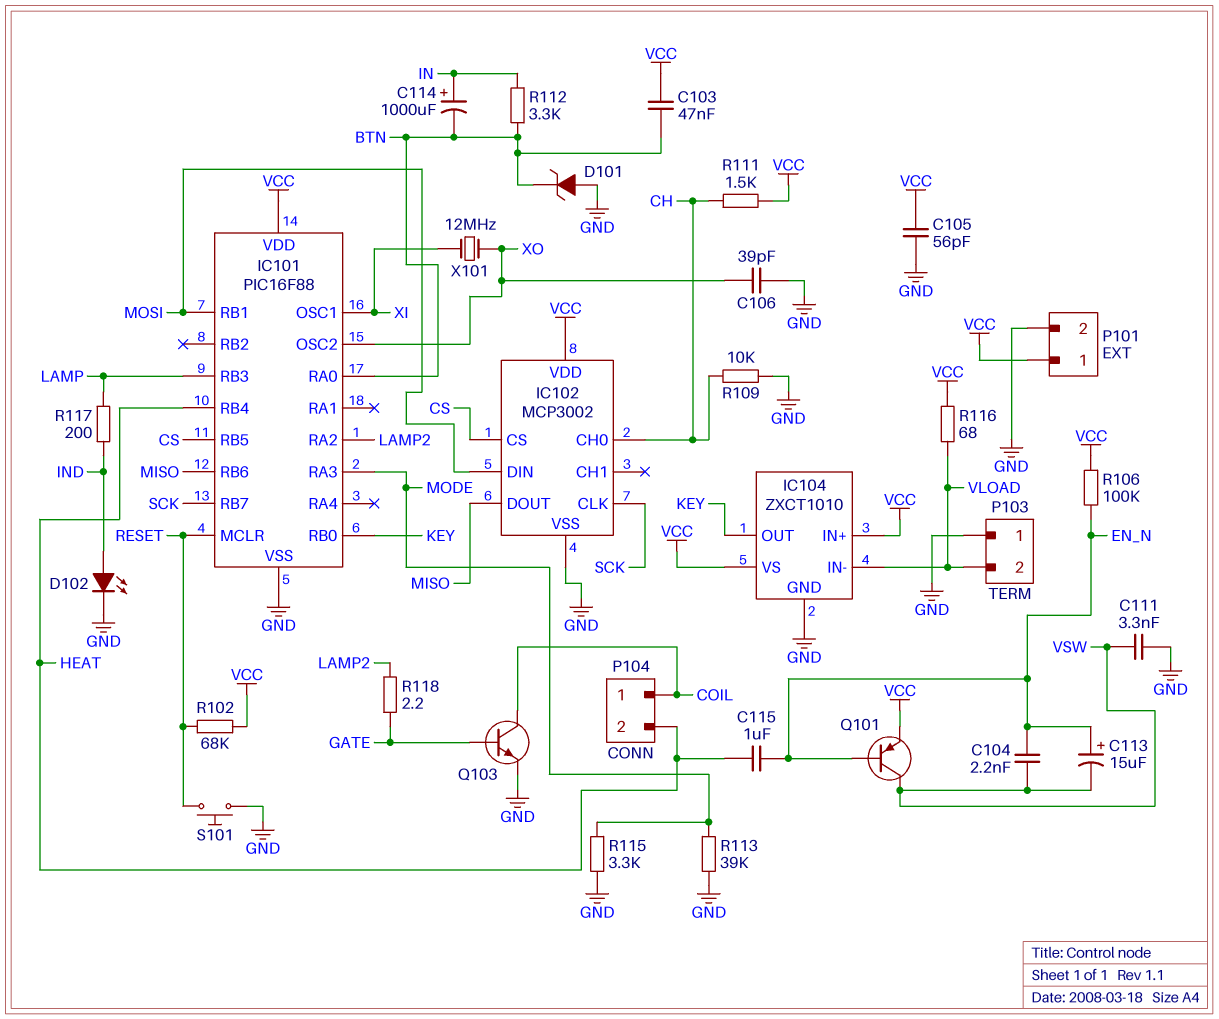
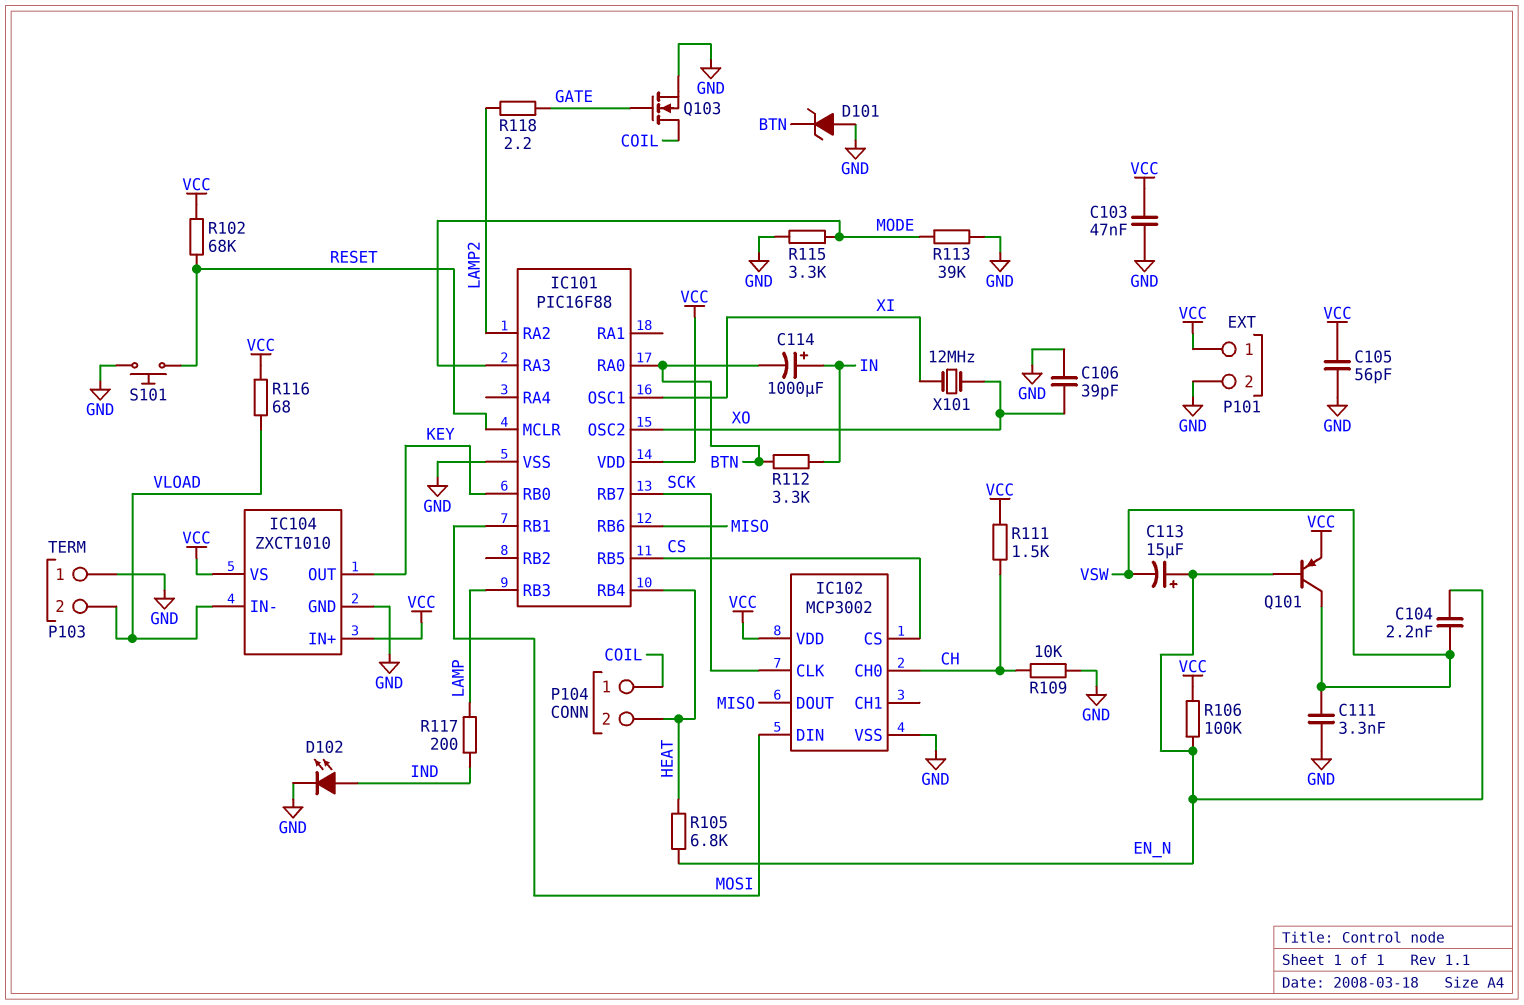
C103: 47nF (BTN, VCC) -> 47nF (GND, VCC)
C115: 1uF (EN_N, HEAT) -> none
Q103: NPN (B GATE, C COIL, E GND) -> NMOS (G GATE, D COIL, S GND)
R105: none -> 6.8k (EN_N, HEAT)

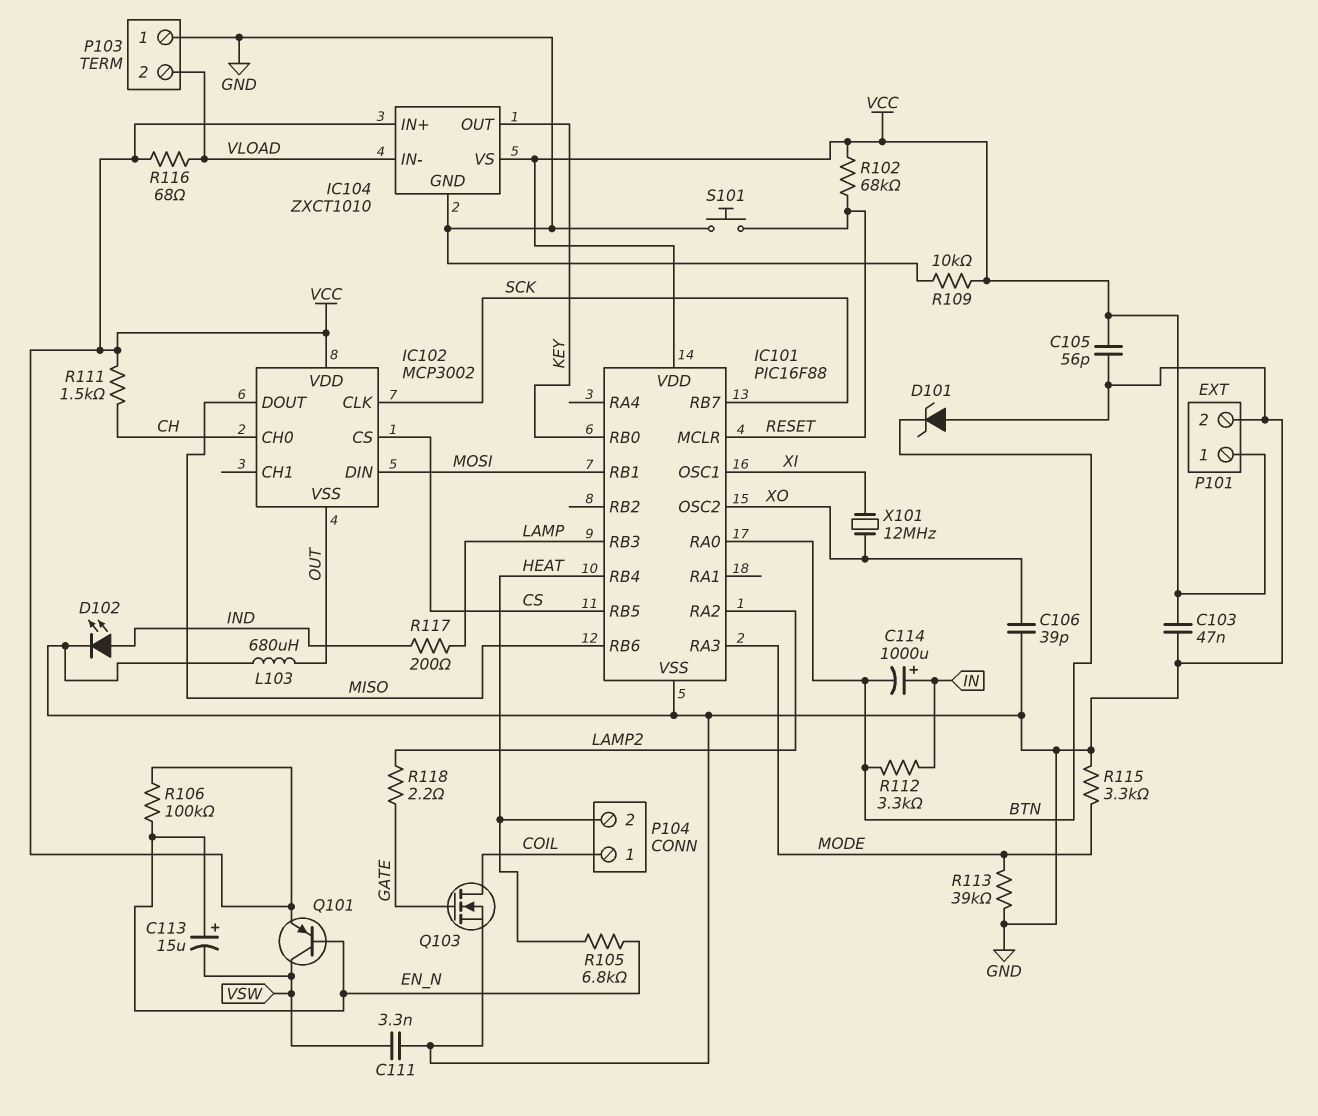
C104: 2.2nF (EN_N, VSW) -> none
IC102 pin VSS: GND -> OUT
L103: none -> 680uH (GND, OUT)
R109: 10k (CH, GND) -> 10k (GND, VCC)

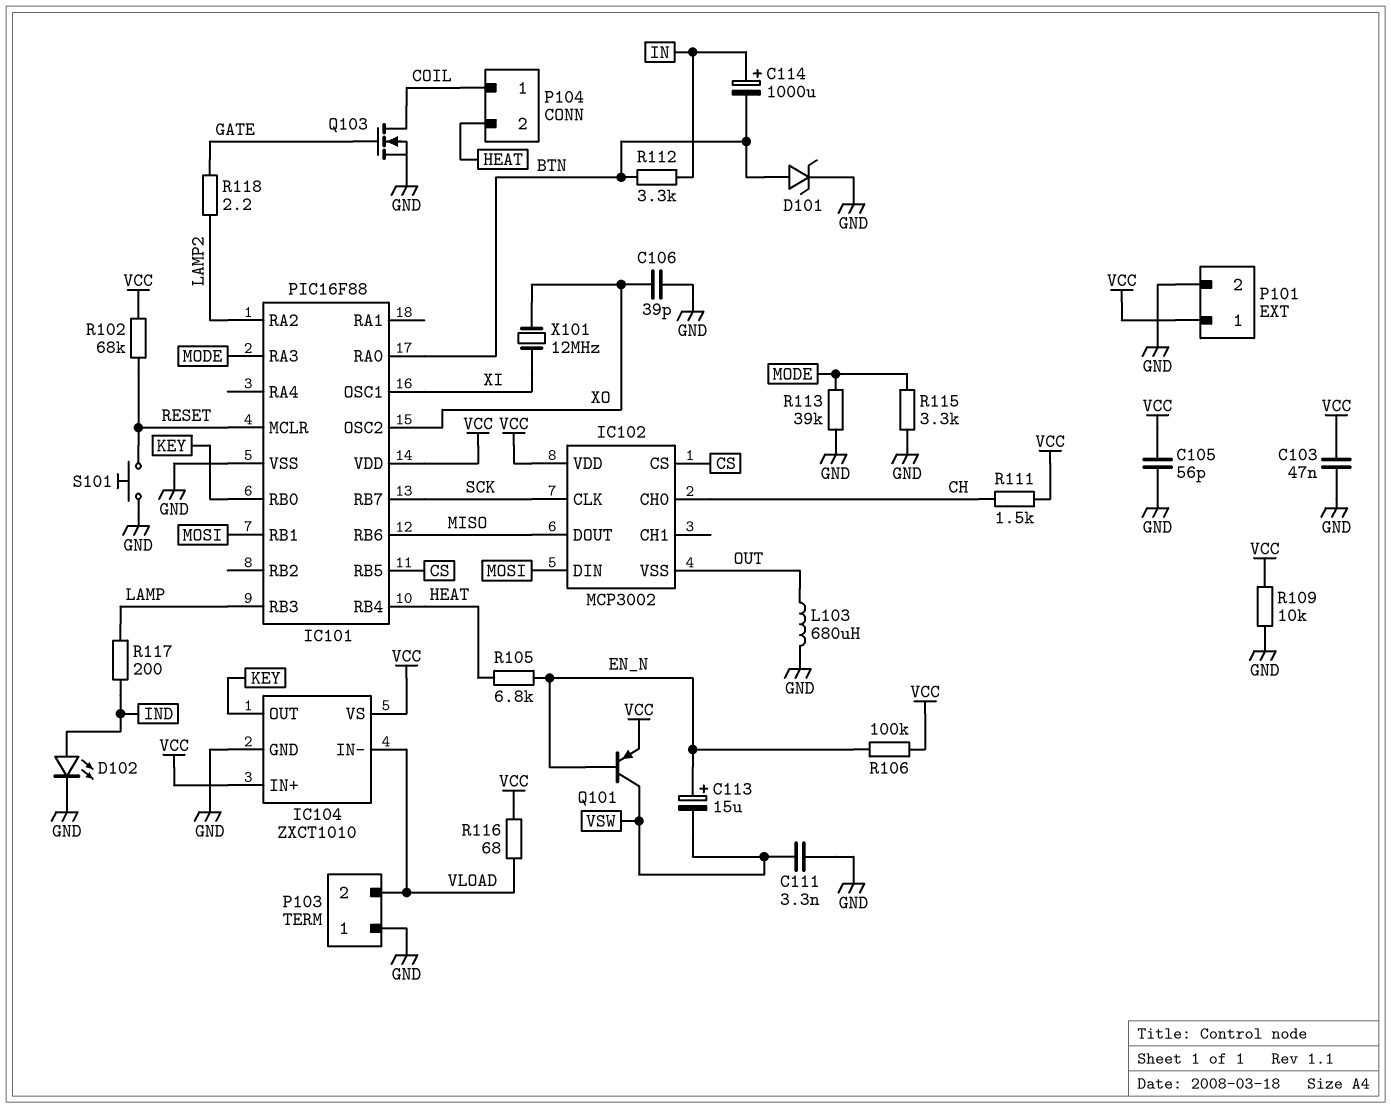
D101: zener (A GND, K BTN) -> zener (A BTN, K GND)

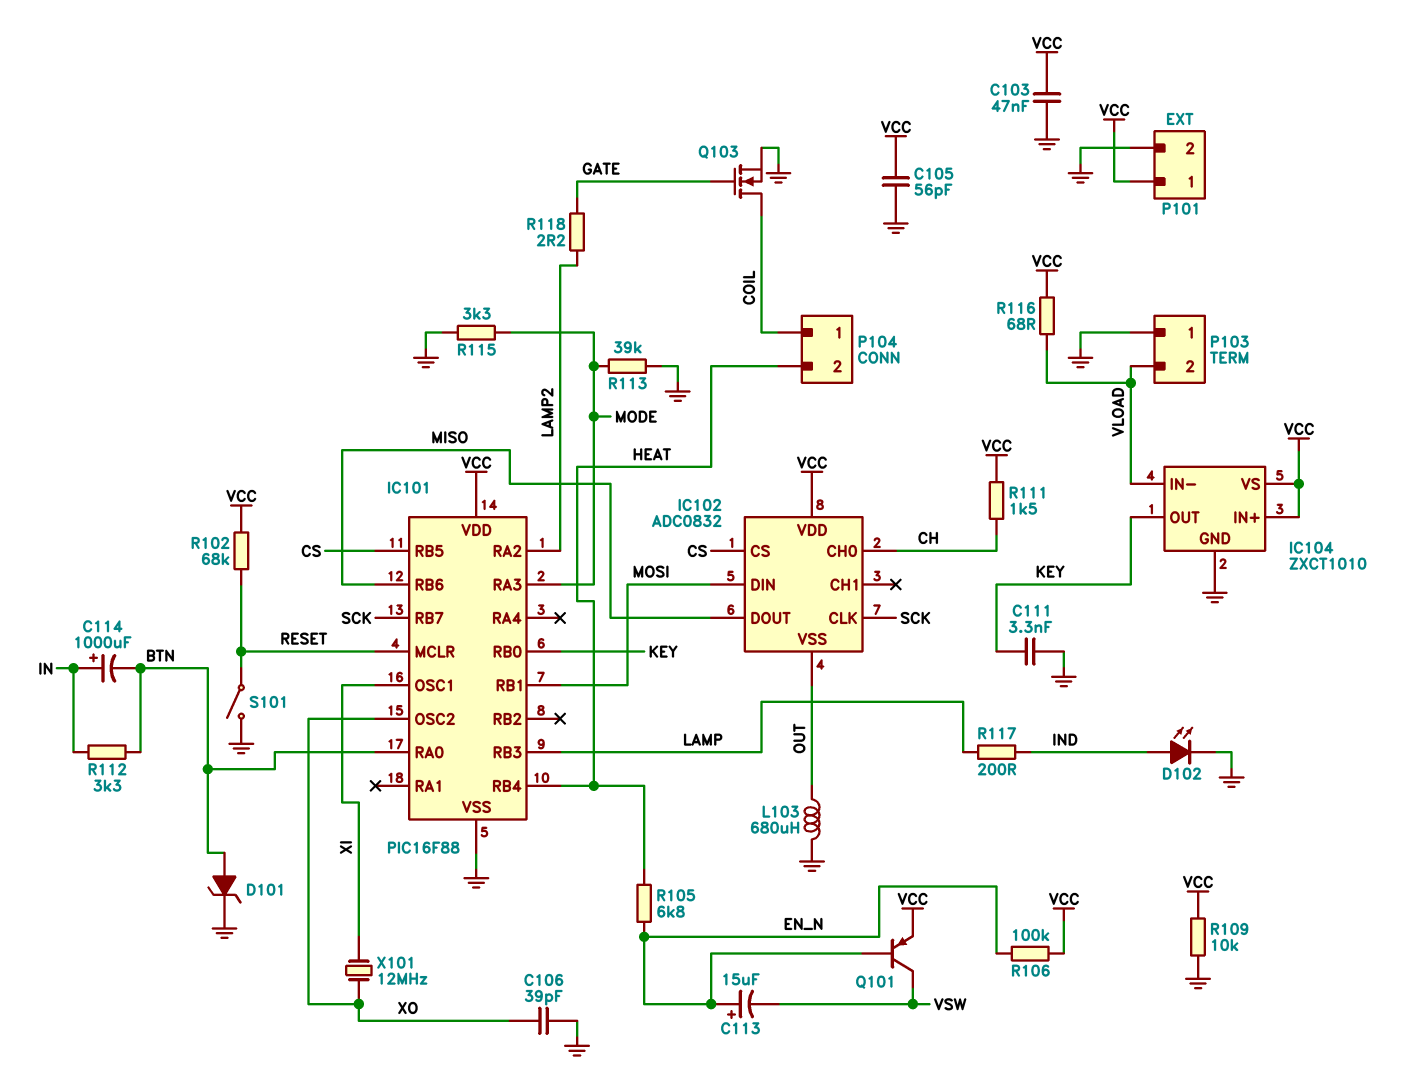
C111: 3.3nF (GND, VSW) -> 3.3nF (GND, KEY)
IC102: MCP3002 -> ADC0832
S101: button (GND, RESET) -> switch (GND, RESET)

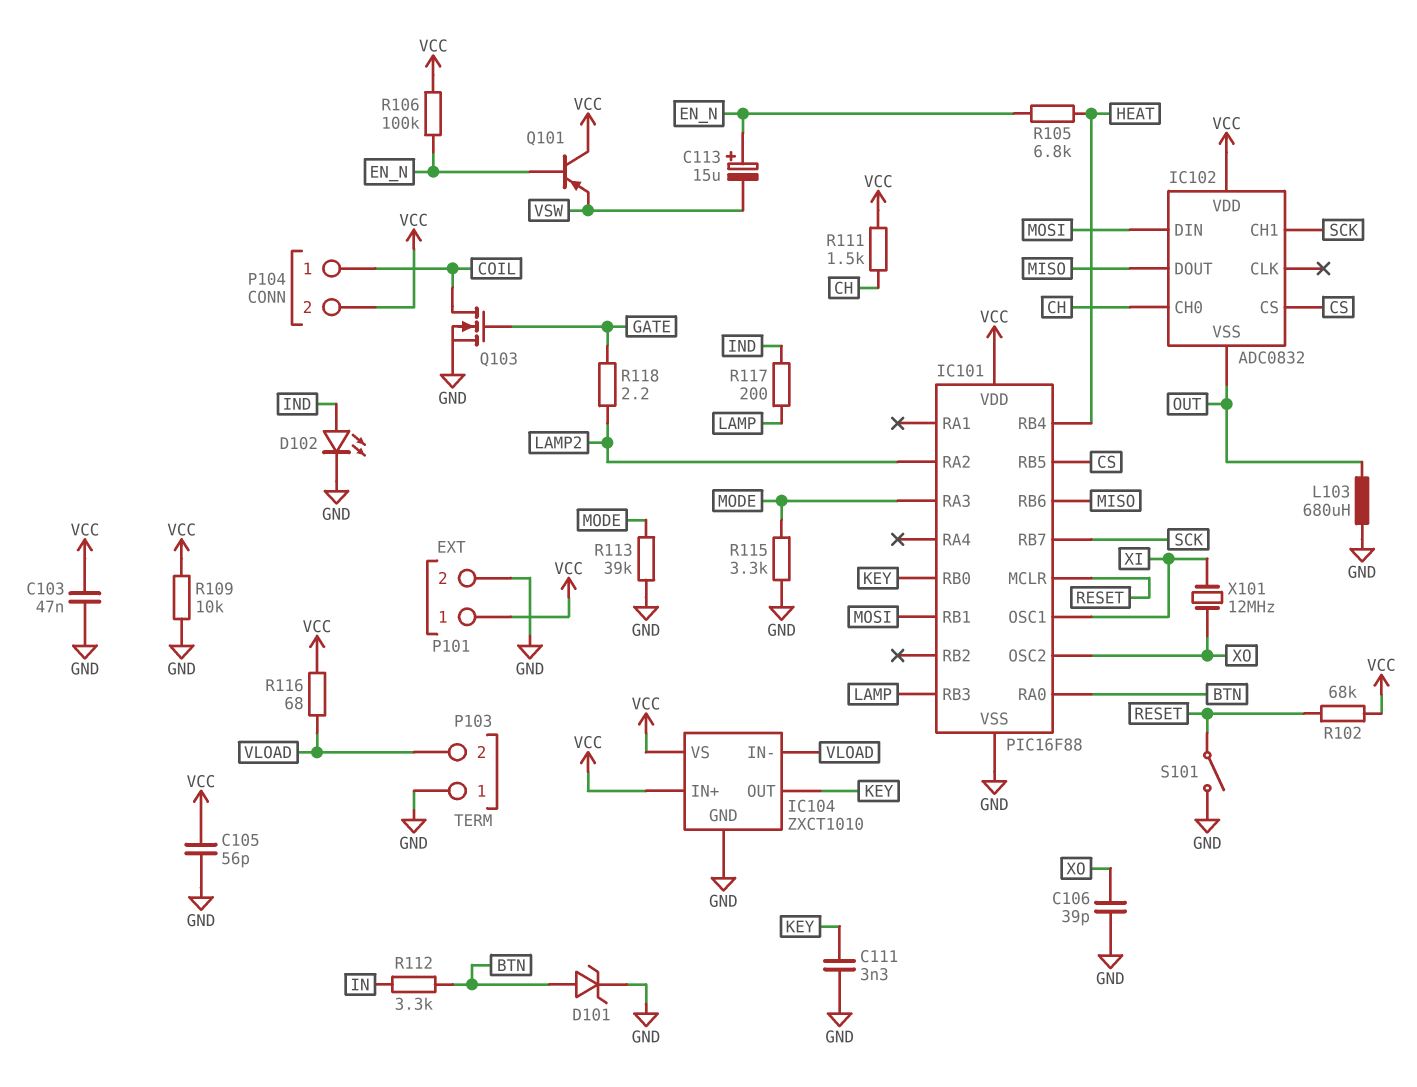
C114: 1000uF (plus IN, minus BTN) -> none
IC102 pin CH1: none -> SCK
IC102 pin CLK: SCK -> none
P104 pin 2: HEAT -> VCC
Q101: PNP (B EN_N, C VSW, E VCC) -> PNP (B EN_N, C VCC, E VSW)

